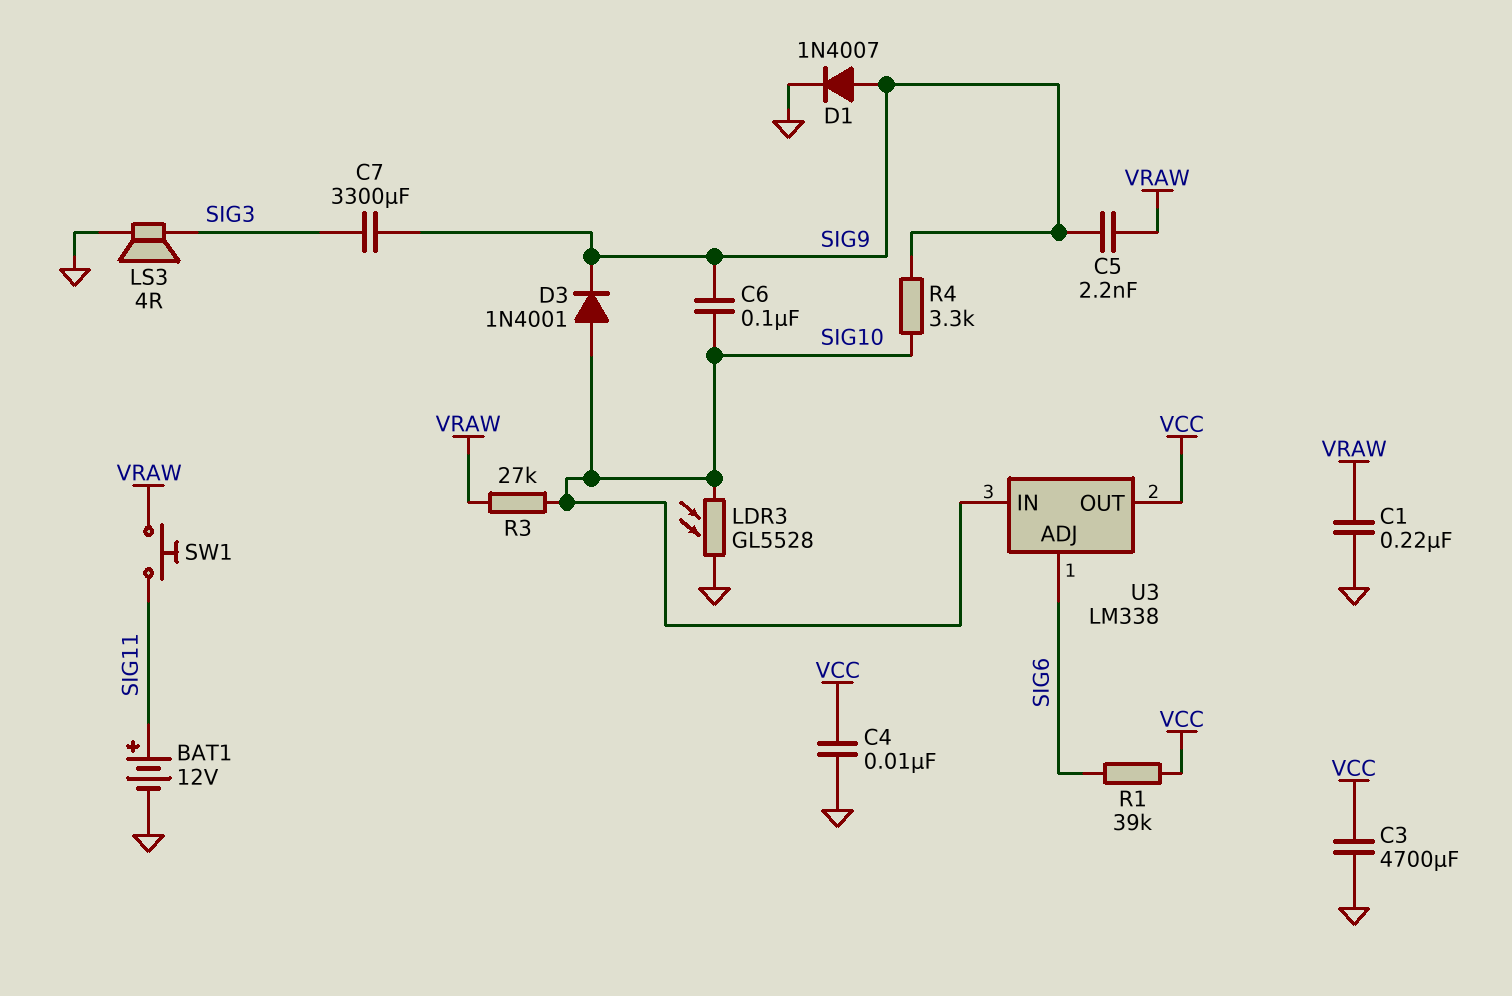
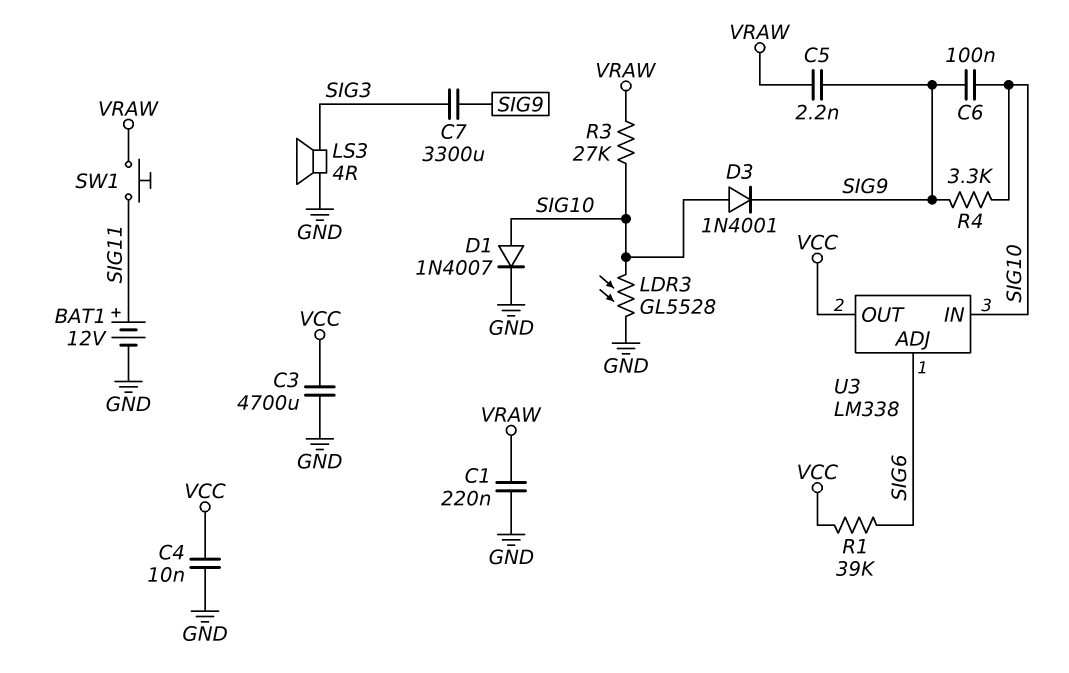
D1: diode 1N4007 (A SIG9, K GND) -> diode 1N4007 (A SIG10, K GND)

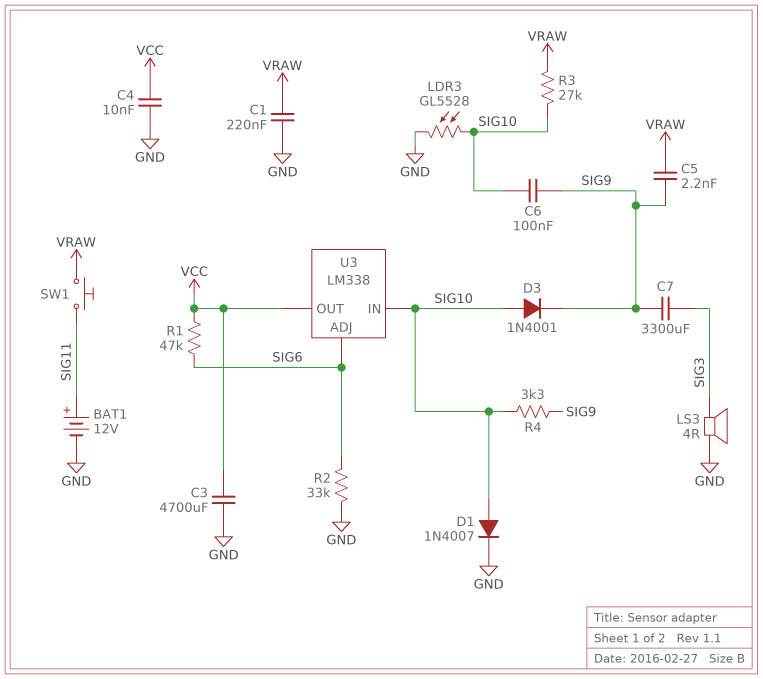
R1: 39k (SIG6, VCC) -> 47k (SIG6, VCC)
R2: none -> 33k (GND, SIG6)

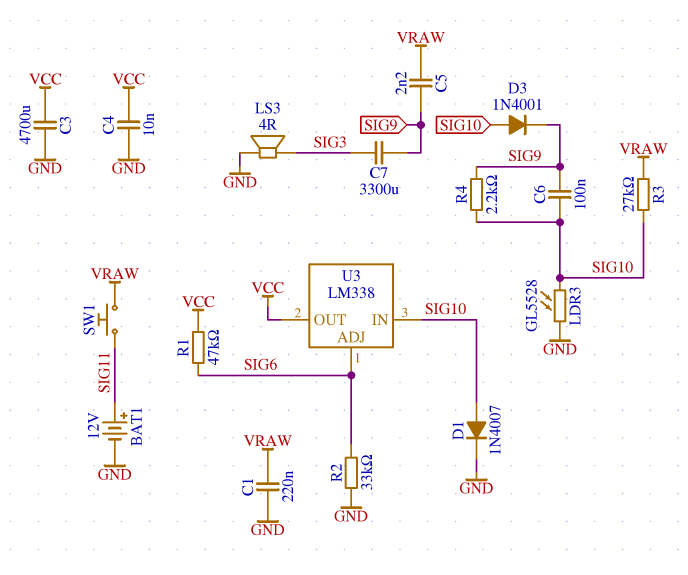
R4: 3.3k (SIG9, SIG10) -> 2.2k (SIG9, SIG10)

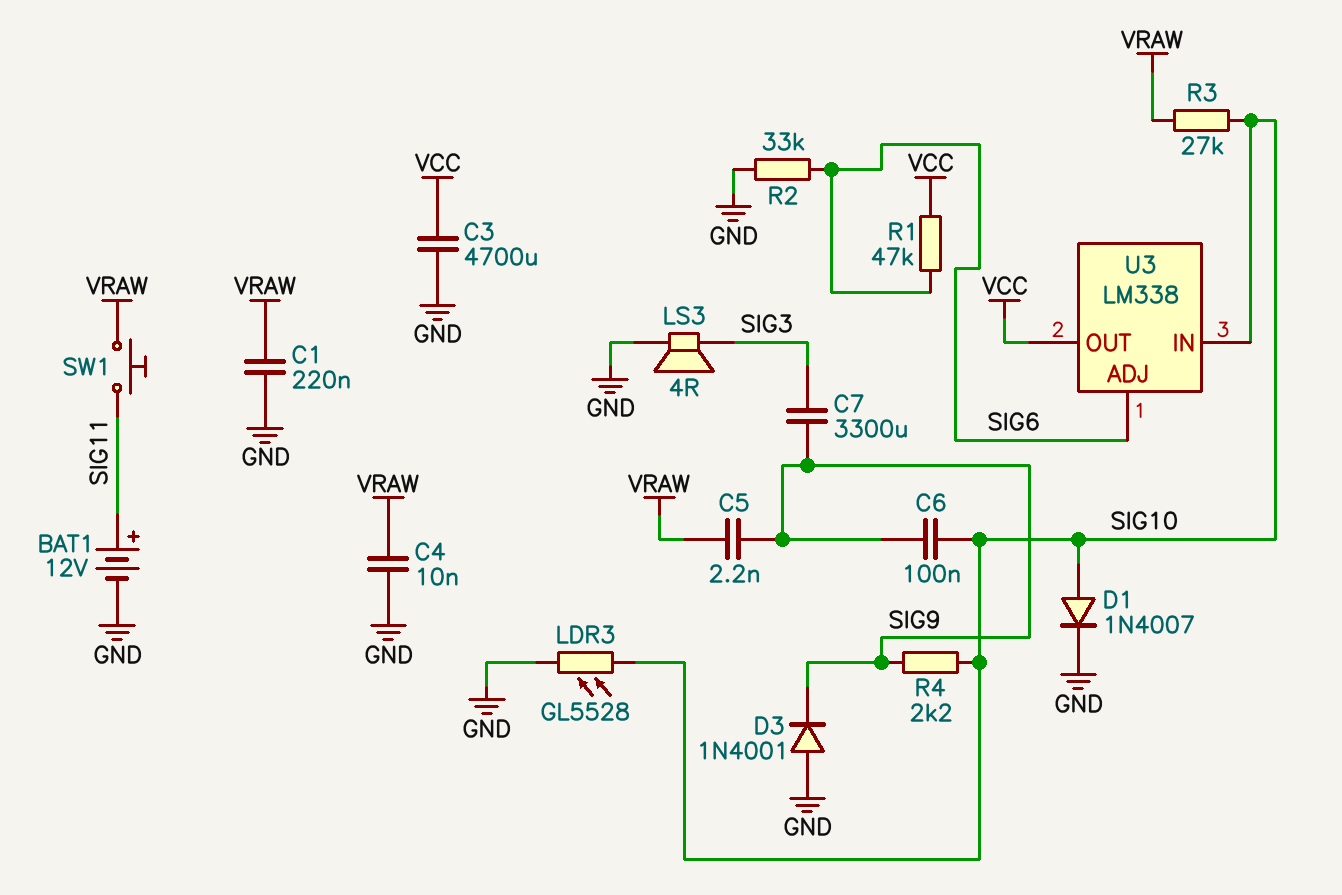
C4: 10nF (GND, VCC) -> 10nF (GND, VRAW)
D3: diode 1N4001 (A SIG10, K SIG9) -> diode 1N4001 (A GND, K SIG9)

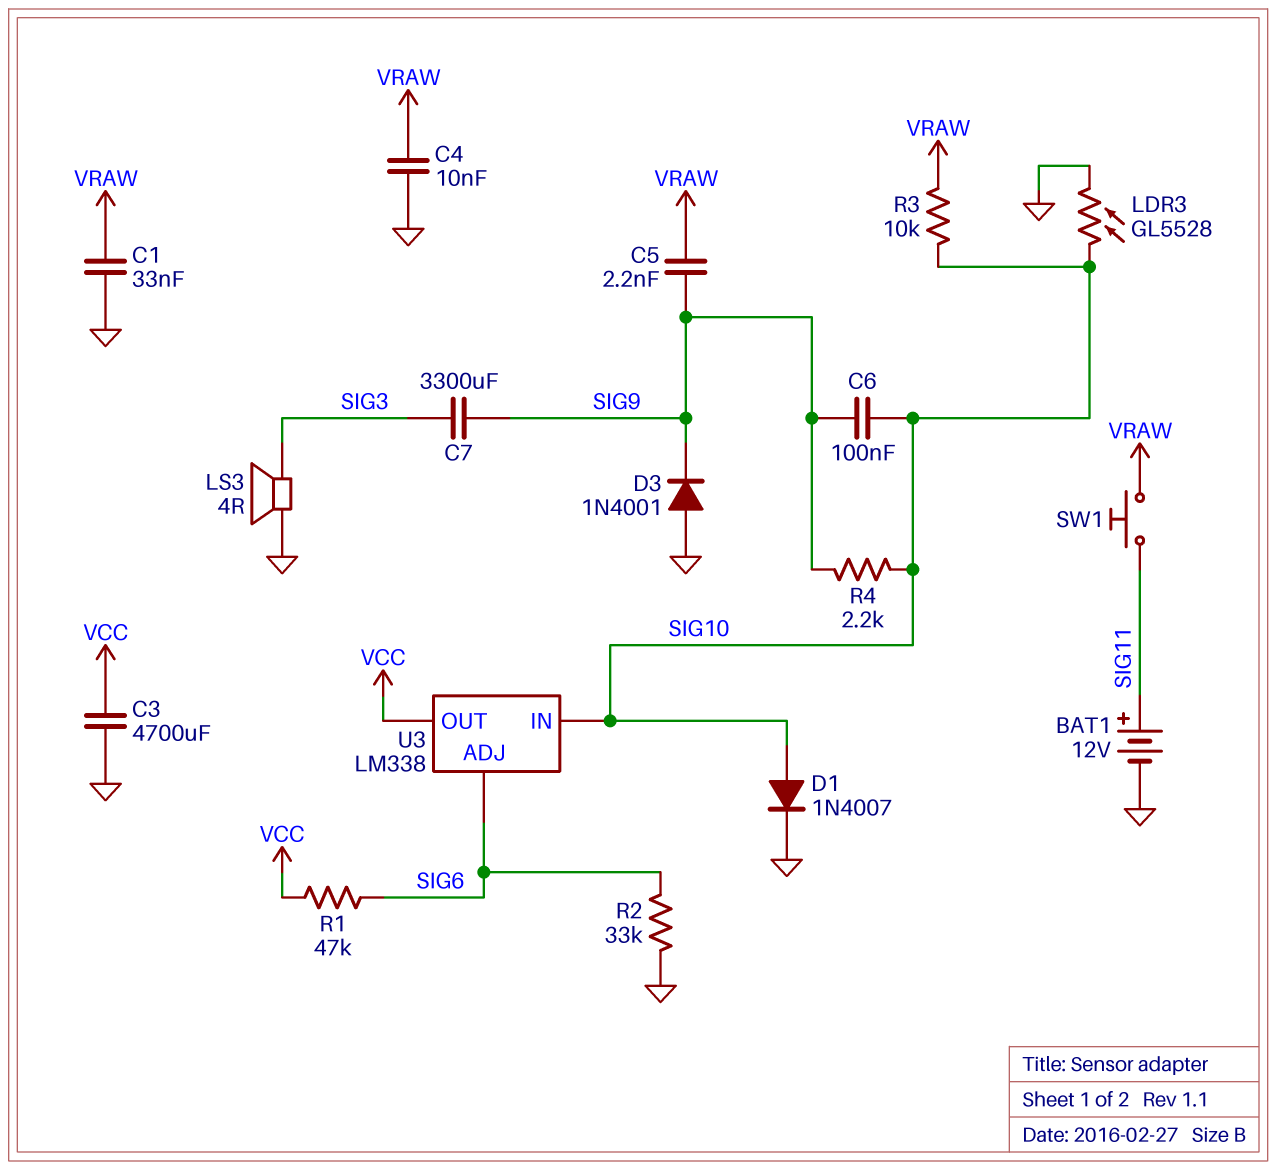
C1: 220nF (GND, VRAW) -> 33nF (GND, VRAW)
R3: 27k (SIG10, VRAW) -> 10k (SIG10, VRAW)

